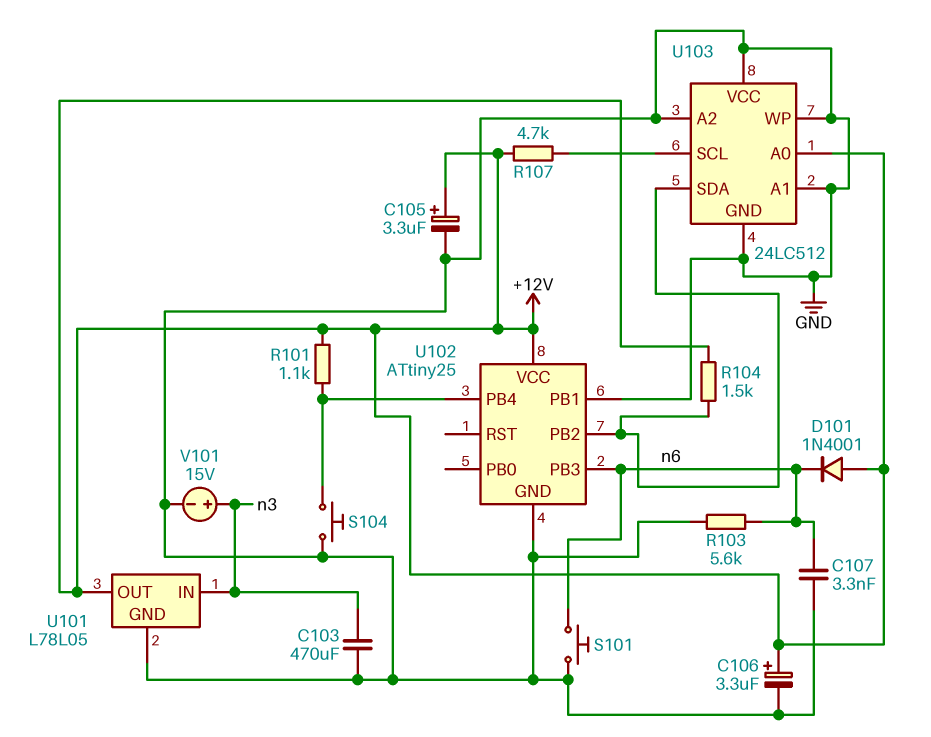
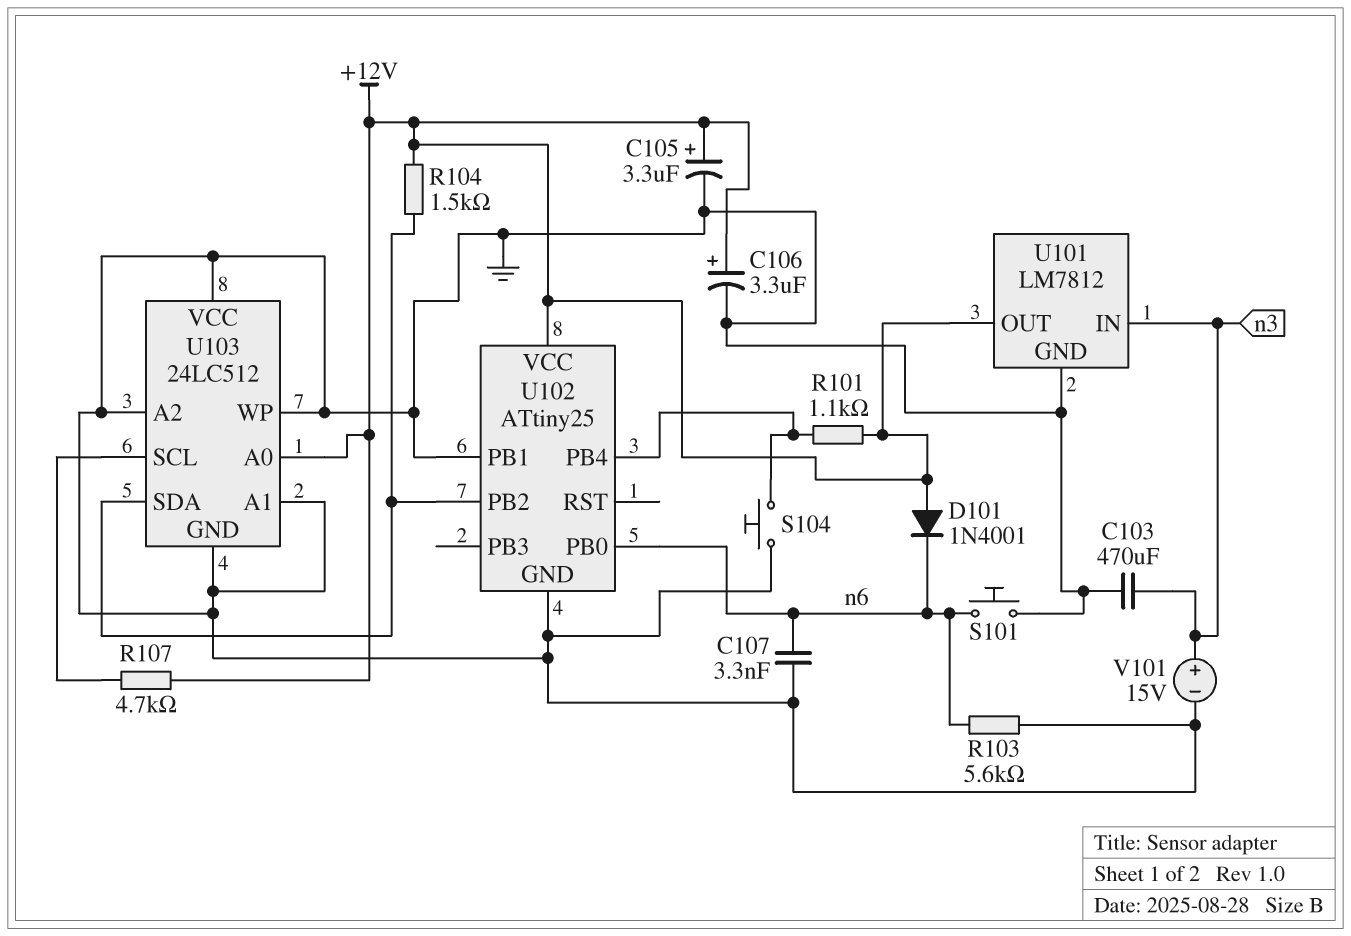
U101: L78L05 -> LM7812
U102 pin PB0: none -> n6
U102 pin PB3: n6 -> none

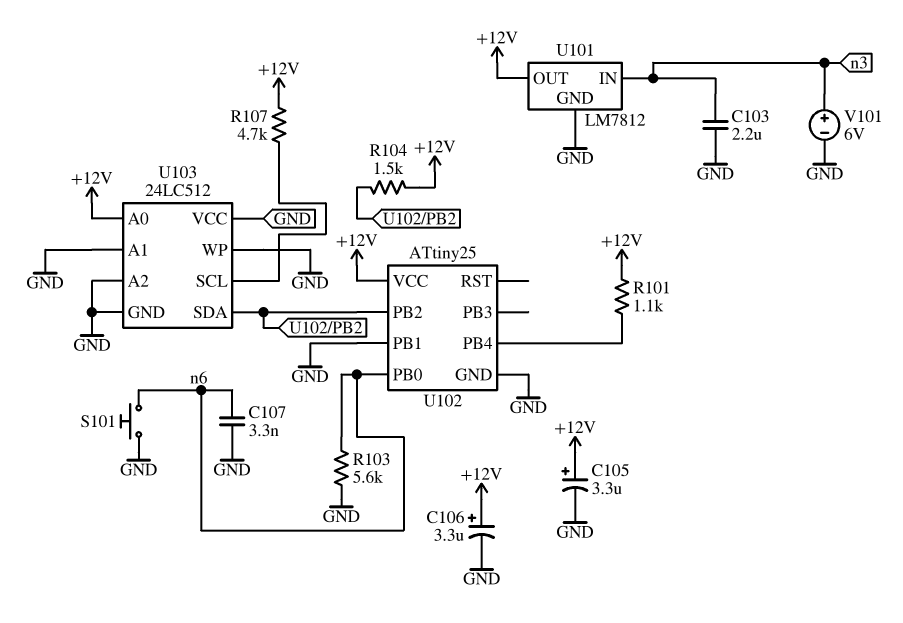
C103: 470uF (GND, n3) -> 2.2uF (GND, n3)
D101: diode 1N4001 (A +12V, K n6) -> none
S104: button (GND, U102/PB4) -> none
V101: 15V (plus n3, minus GND) -> 6V (plus n3, minus GND)

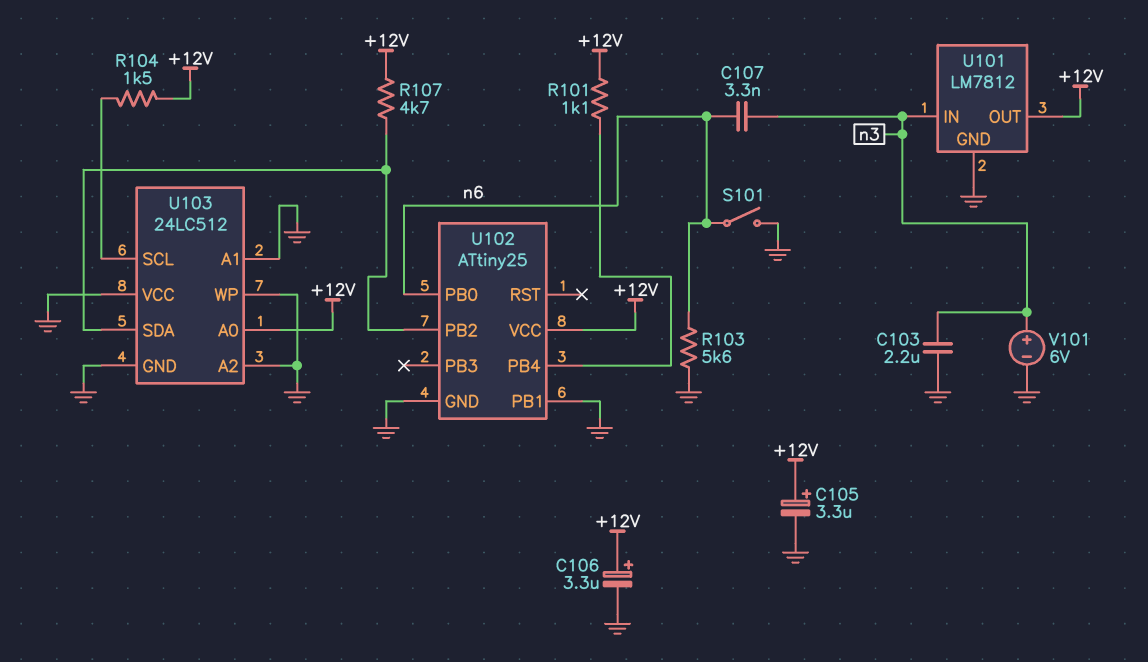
C107: 3.3nF (GND, n6) -> 3.3nF (n3, n6)
R104: 1.5k (+12V, U102/PB2) -> 1.5k (+12V, U103/SCL)
R107: 4.7k (+12V, U103/SCL) -> 4.7k (+12V, U102/PB2)
S101: button (GND, n6) -> switch (GND, n6)

